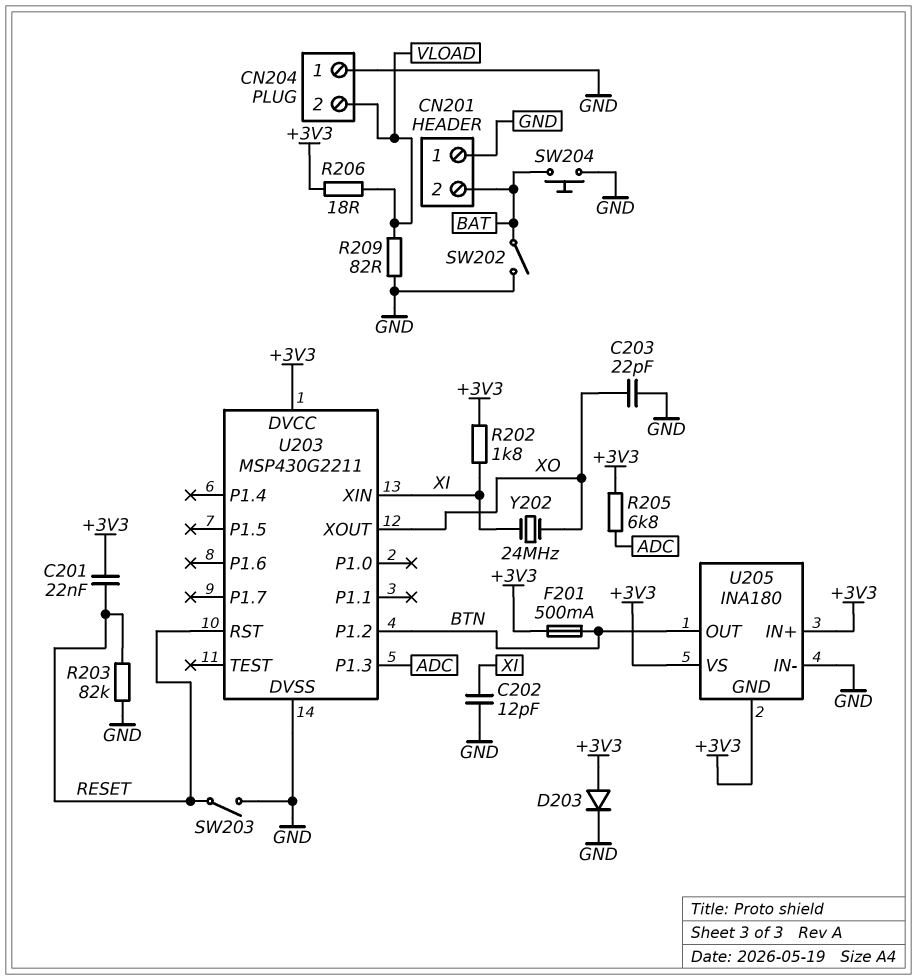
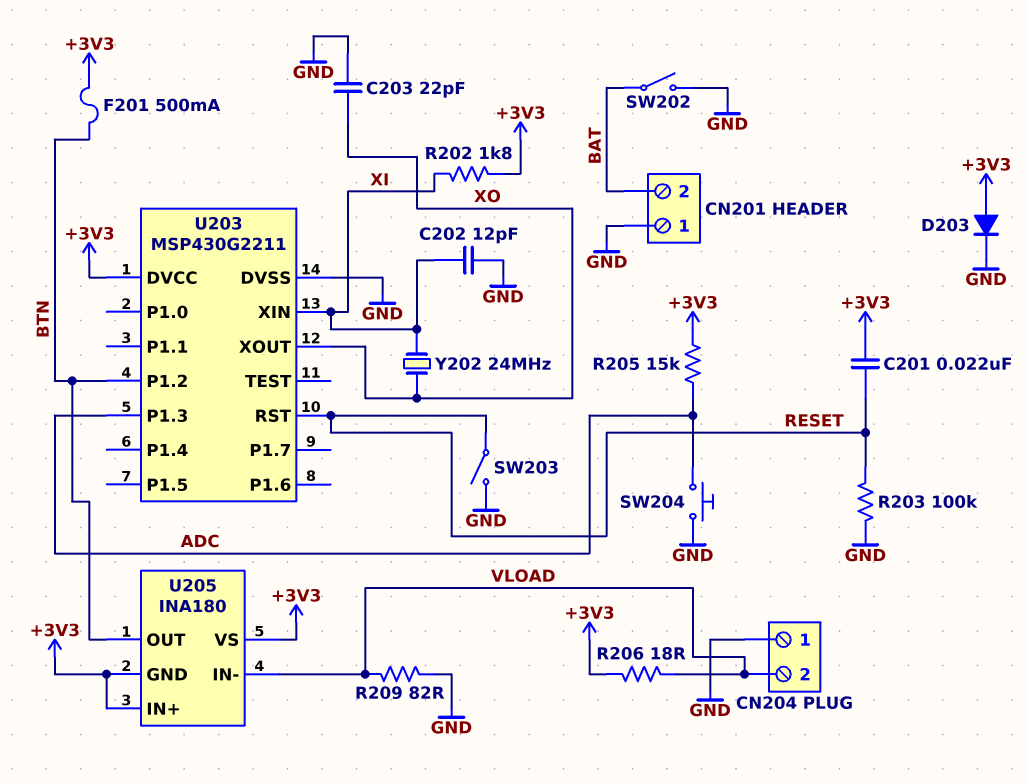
R203: 82k (GND, RESET) -> 100k (GND, RESET)
R205: 6.8k (+3V3, ADC) -> 15k (+3V3, ADC)
SW204: button (BAT, GND) -> button (ADC, GND)
U205 pin IN-: GND -> VLOAD

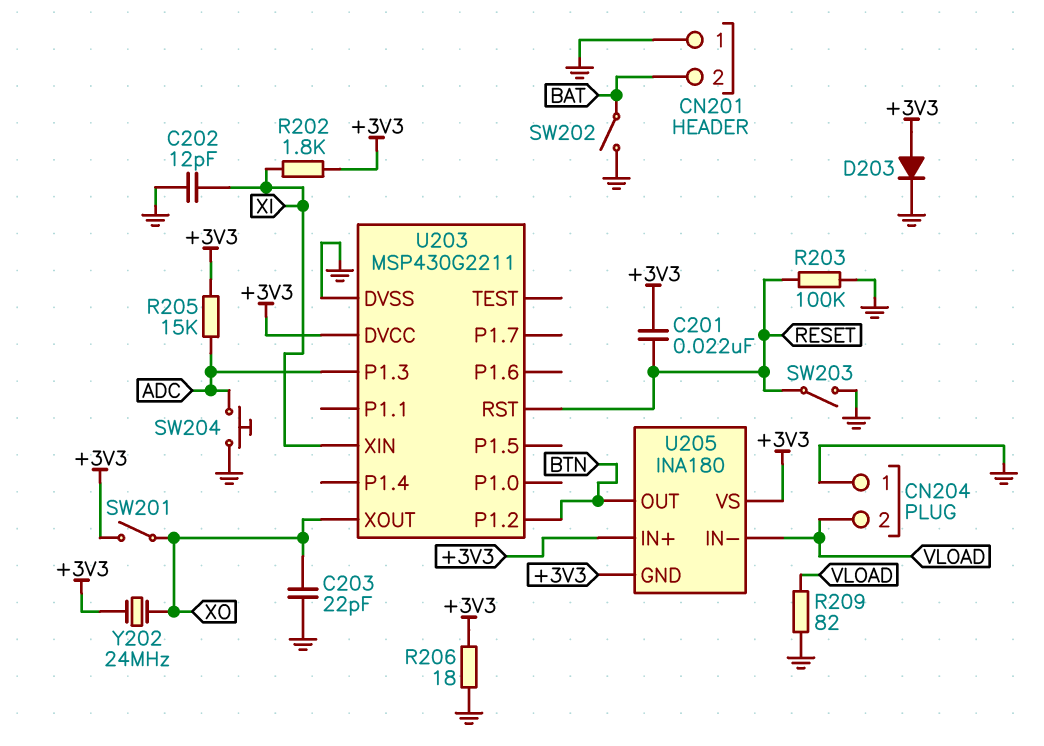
F201: 500mA (+3V3, BTN) -> none
R206: 18 (+3V3, VLOAD) -> 18 (+3V3, GND)
SW201: none -> switch (+3V3, XO)
Y202: 24MHz (XI, XO) -> 24MHz (+3V3, XO)

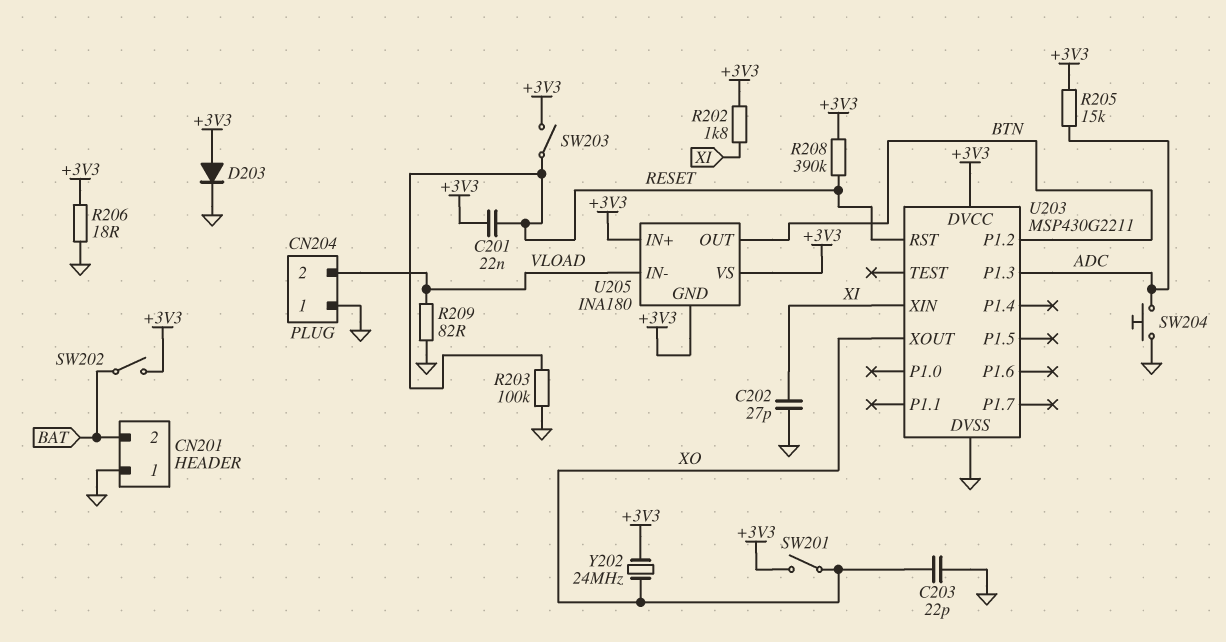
C202: 12pF (GND, XI) -> 27pF (GND, XI)
R208: none -> 390k (+3V3, RESET)
SW202: switch (BAT, GND) -> switch (+3V3, BAT)
SW203: switch (GND, RESET) -> switch (+3V3, RESET)

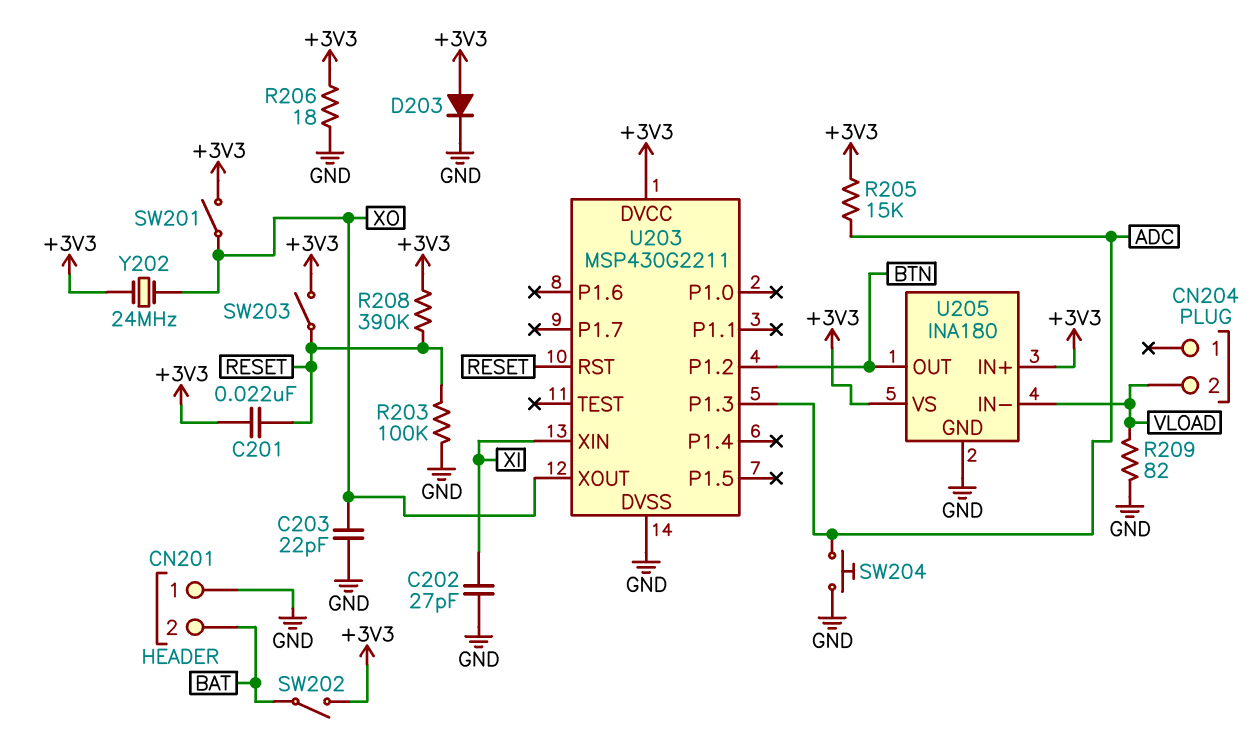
CN204 pin 1: GND -> none
R202: 1.8k (+3V3, XI) -> none
U205 pin GND: +3V3 -> GND

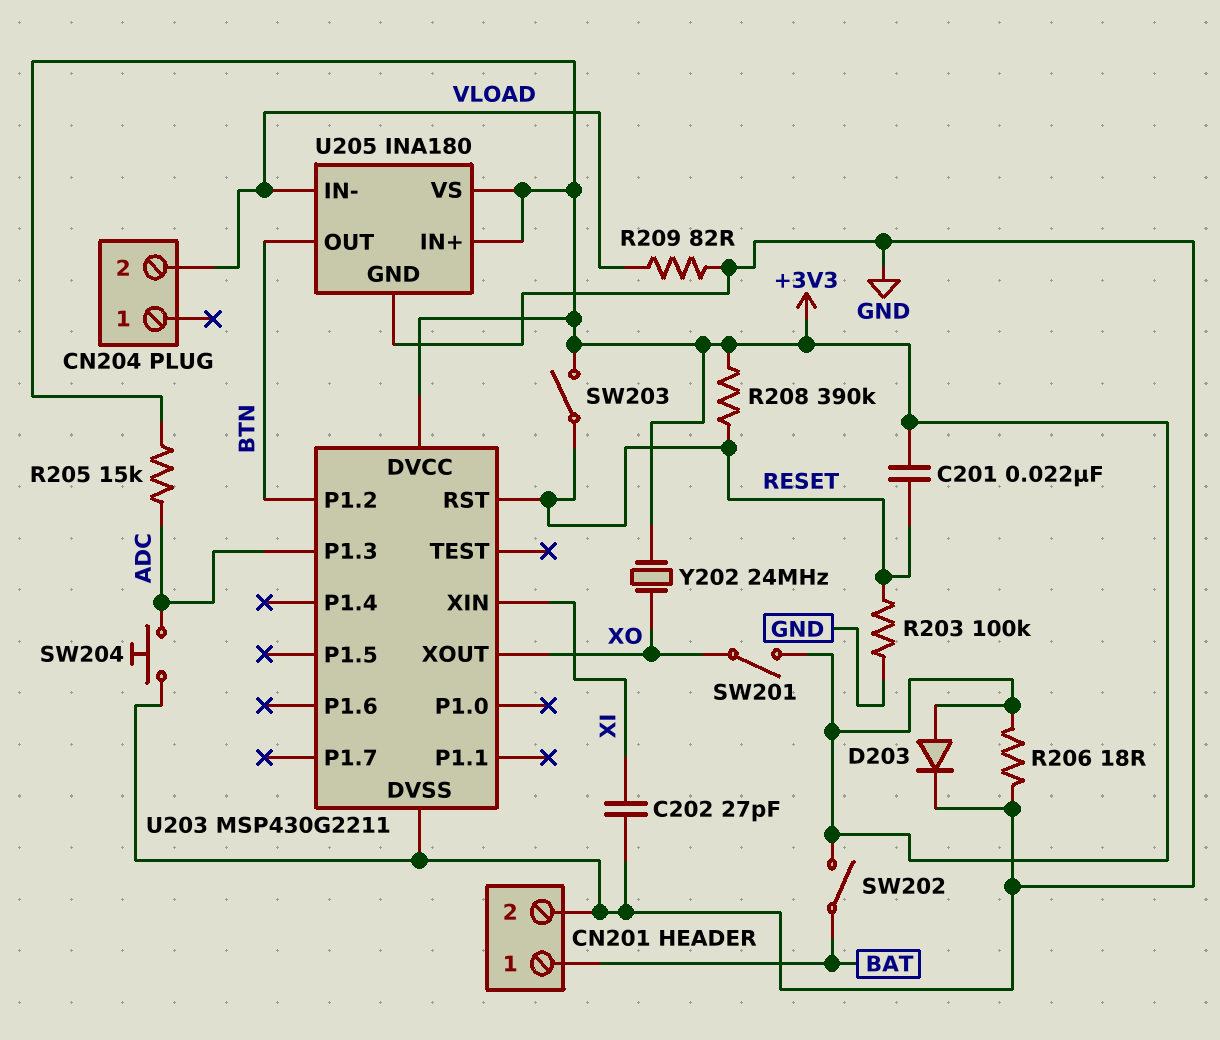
C203: 22pF (GND, XO) -> none
CN201 pin 1: GND -> BAT
CN201 pin 2: BAT -> GND

